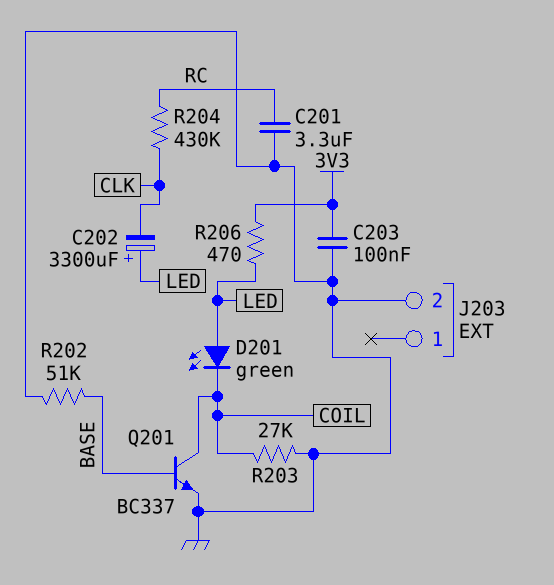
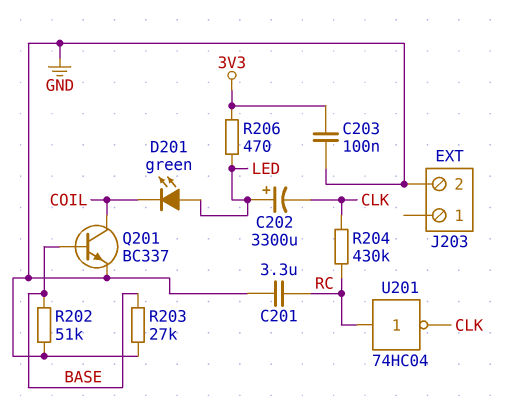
R203: 27k (COIL, GND) -> 27k (BASE, GND)
U201: none -> NOT 74HC04 (in RC, out CLK)

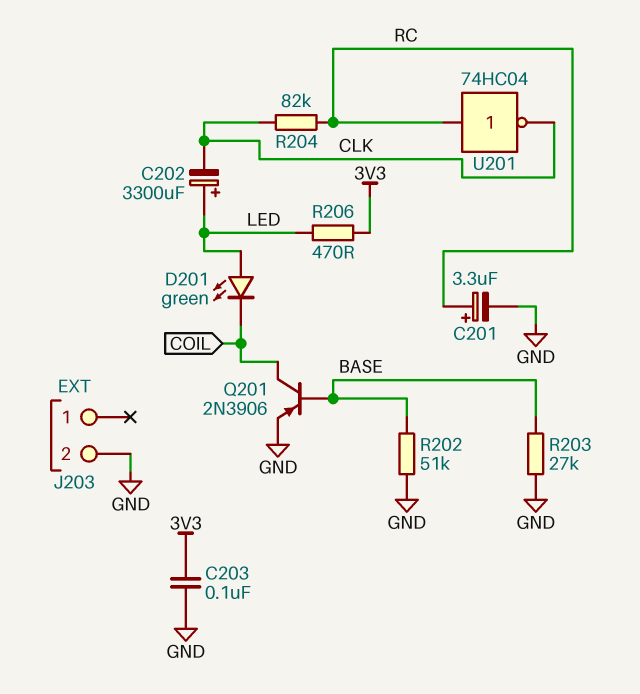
C201: 3.3uF (GND, RC) -> 3.3uF (plus RC, minus GND)
Q201: NPN BC337 (B BASE, C COIL, E GND) -> PNP 2N3906 (B BASE, C COIL, E GND)
R204: 430k (CLK, RC) -> 82k (CLK, RC)

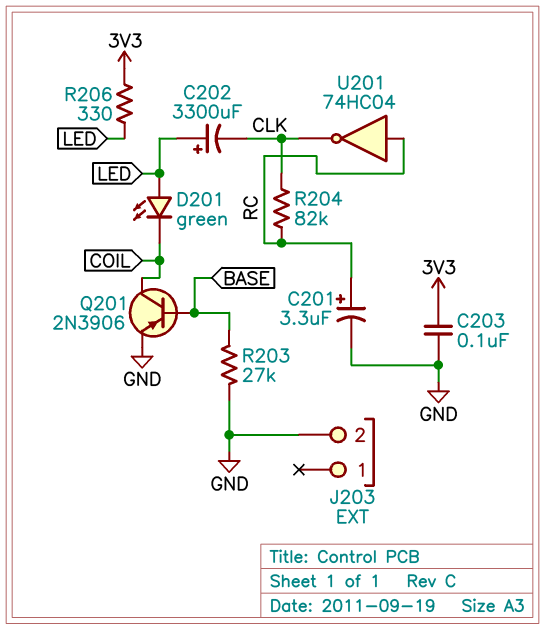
R202: 51k (BASE, GND) -> none
R206: 470 (3V3, LED) -> 330 (3V3, LED)

